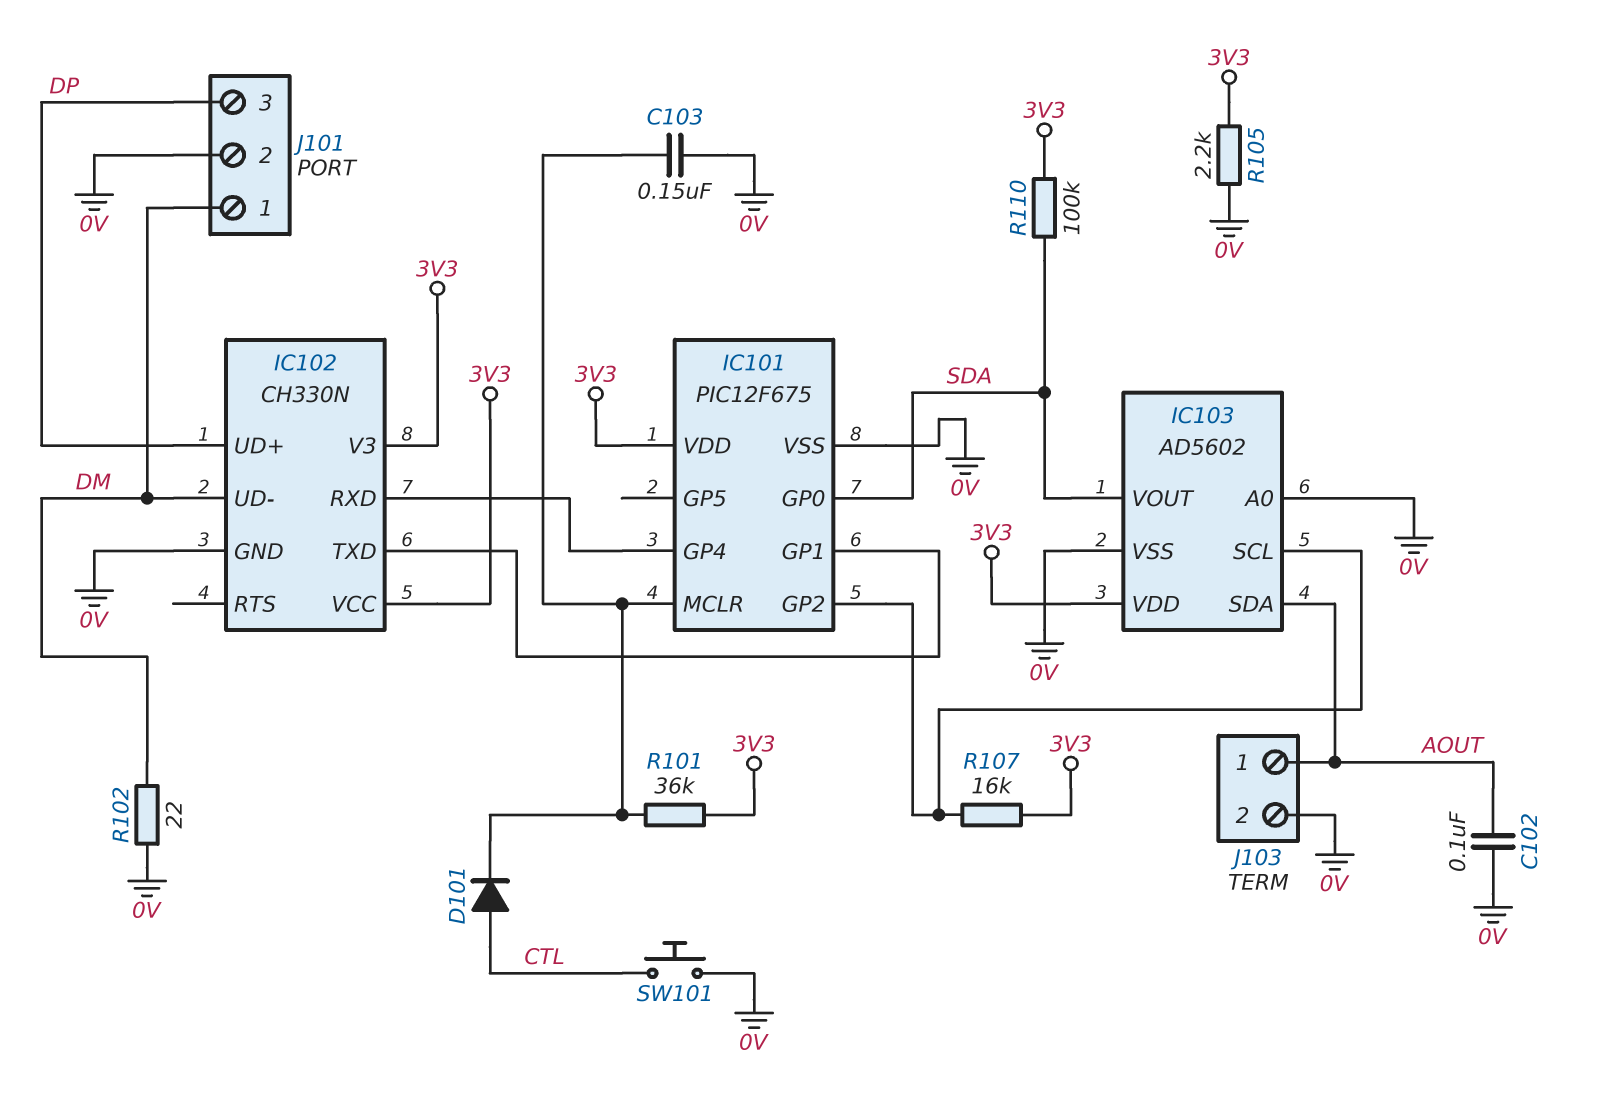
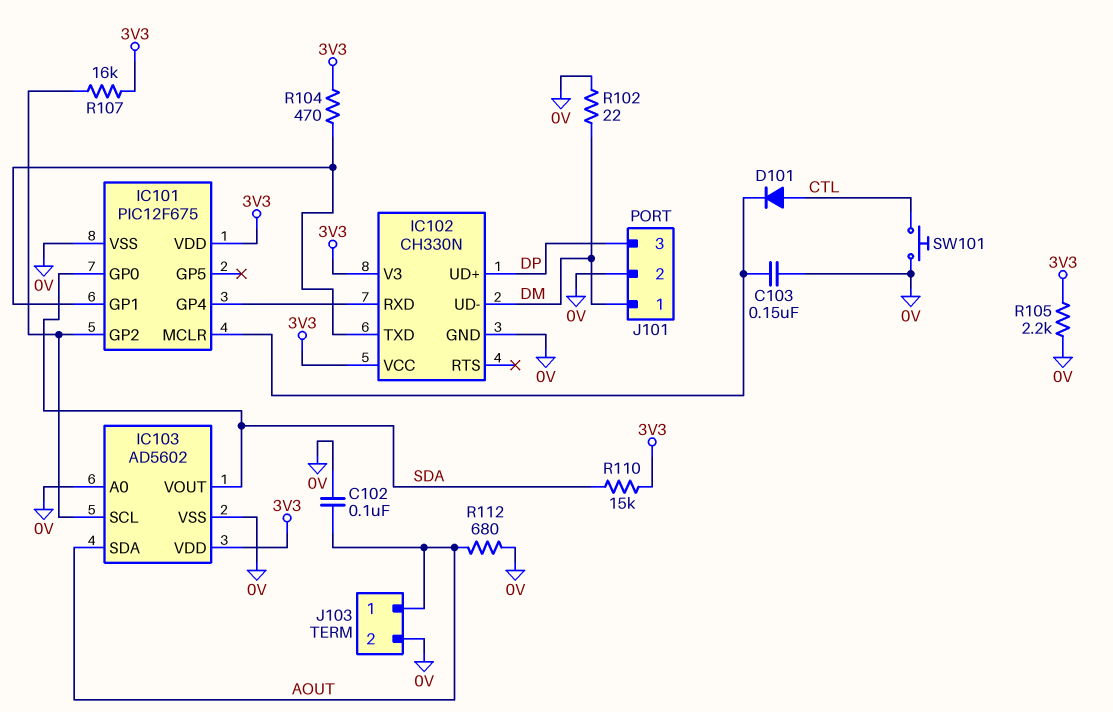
R101: 36k (3V3, IC101/MCLR) -> none
R104: none -> 470 (3V3, IC101/GP1)
R110: 100k (3V3, SDA) -> 15k (3V3, SDA)
R112: none -> 680 (0V, AOUT)

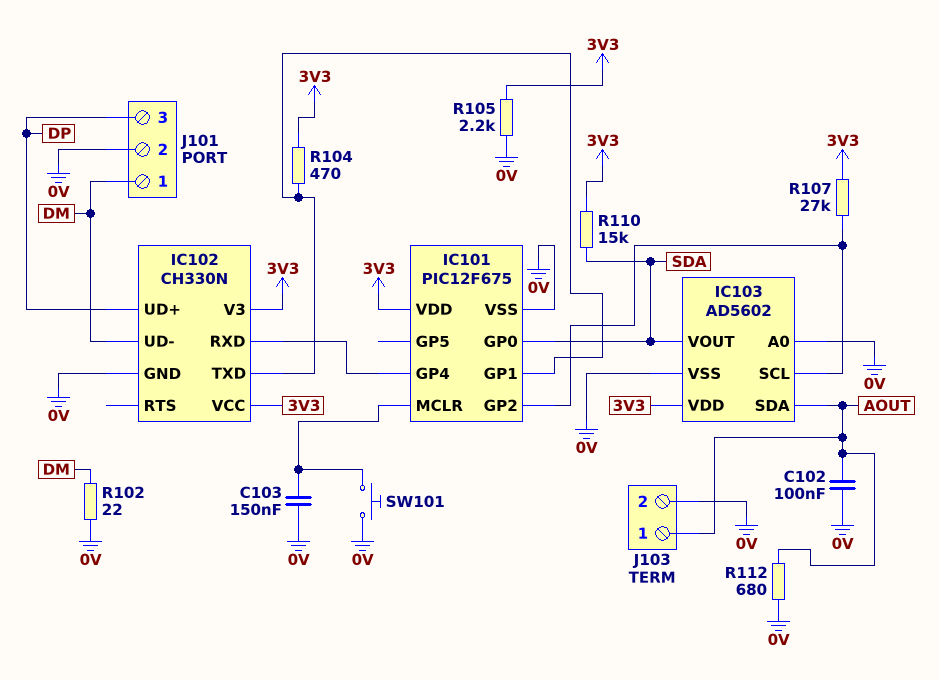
D101: diode (A CTL, K IC101/MCLR) -> none
R107: 16k (3V3, IC101/GP2) -> 27k (3V3, IC101/GP2)
SW101: button (0V, CTL) -> button (0V, IC101/MCLR)

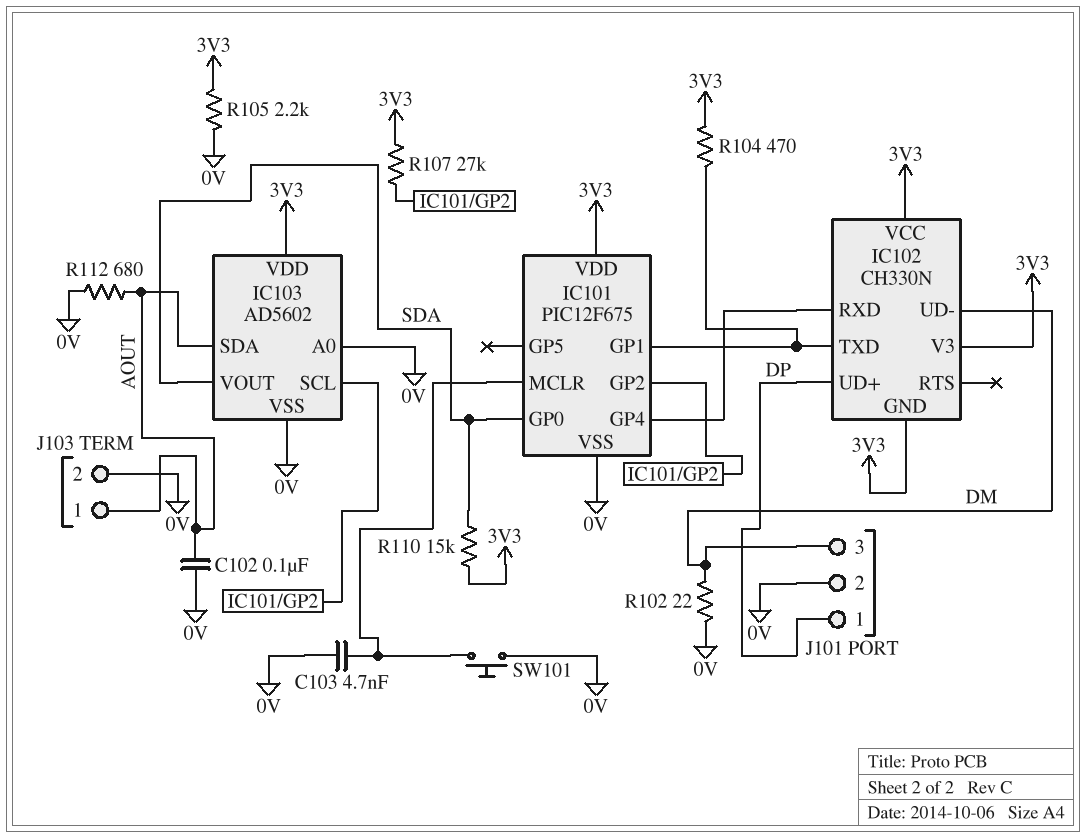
C103: 150nF (0V, IC101/MCLR) -> 4.7nF (0V, IC101/MCLR)
IC102 pin GND: 0V -> 3V3
J101 pin 1: DM -> DP
J101 pin 3: DP -> DM

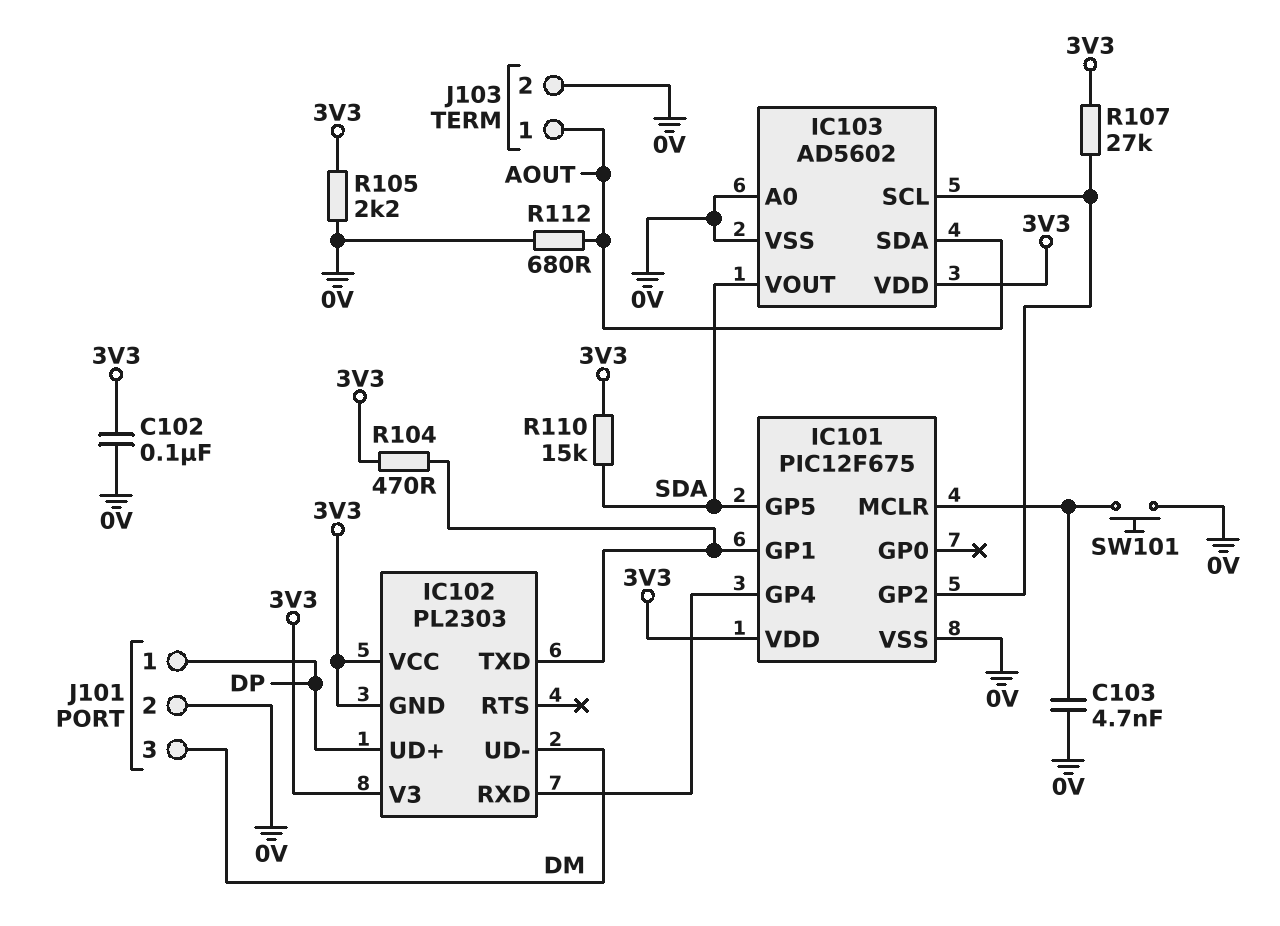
C102: 100nF (0V, AOUT) -> 100nF (0V, 3V3)
IC101 pin GP0: SDA -> none
IC101 pin GP5: none -> SDA
IC102: CH330N -> PL2303
R102: 22 (0V, DM) -> none

